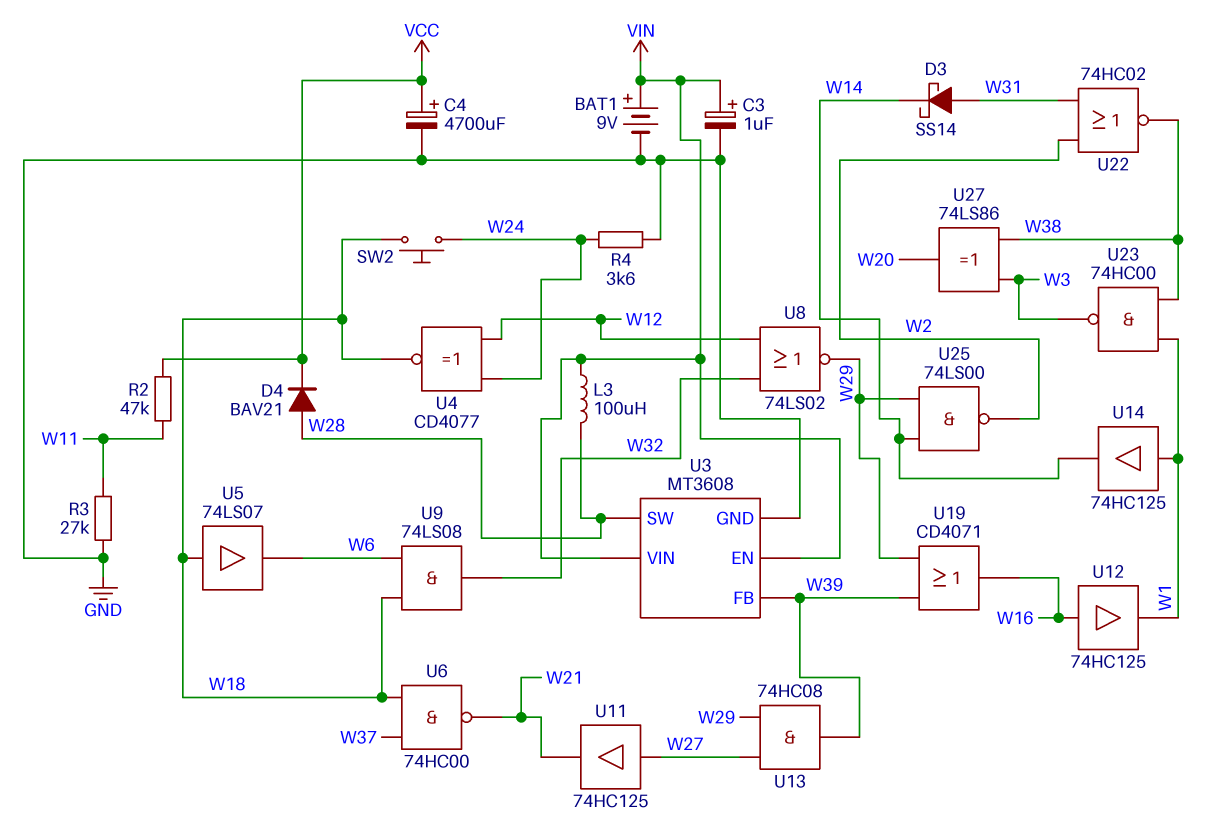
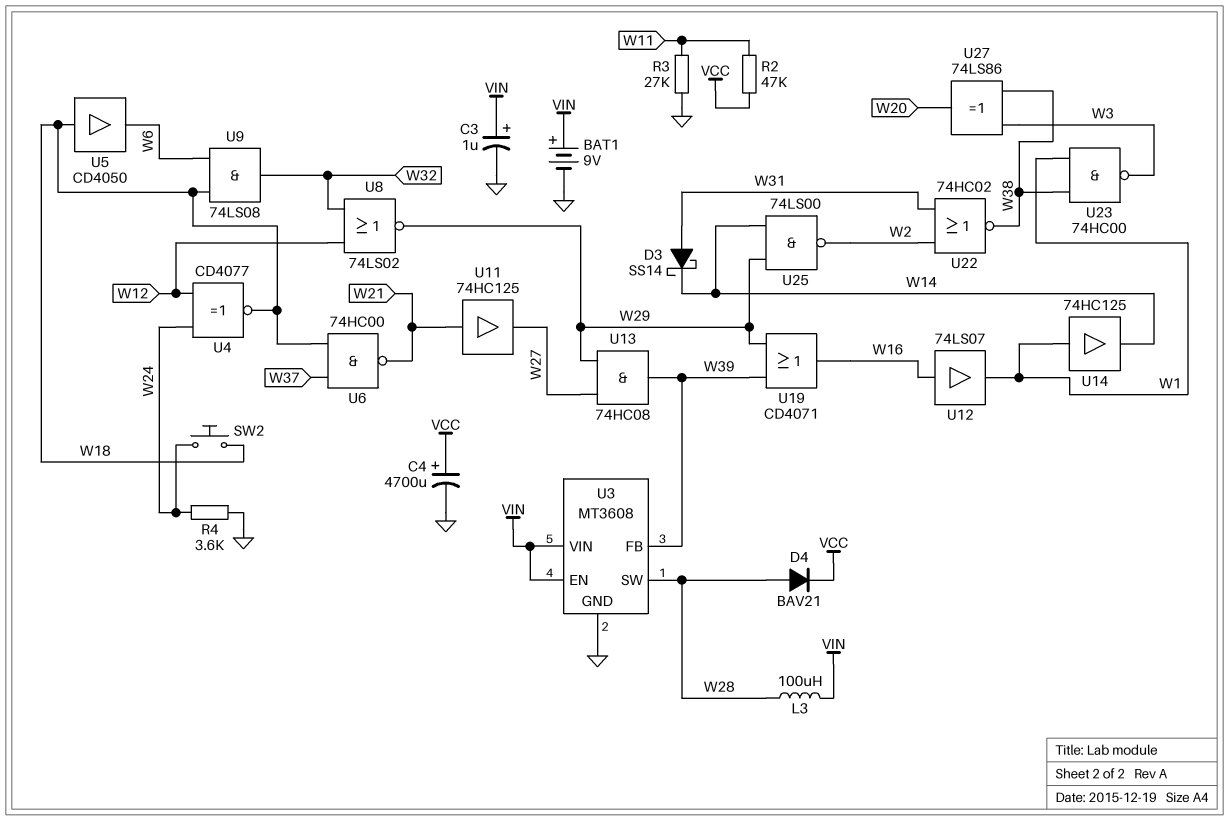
U5: buffer 74LS07 (in W18, out W6) -> buffer CD4050 (in W18, out W6)
U11: buffer 74HC125 (in W27, out W21) -> buffer 74HC125 (in W21, out W27)
U12: buffer 74HC125 (in W16, out W1) -> buffer 74LS07 (in W16, out W1)

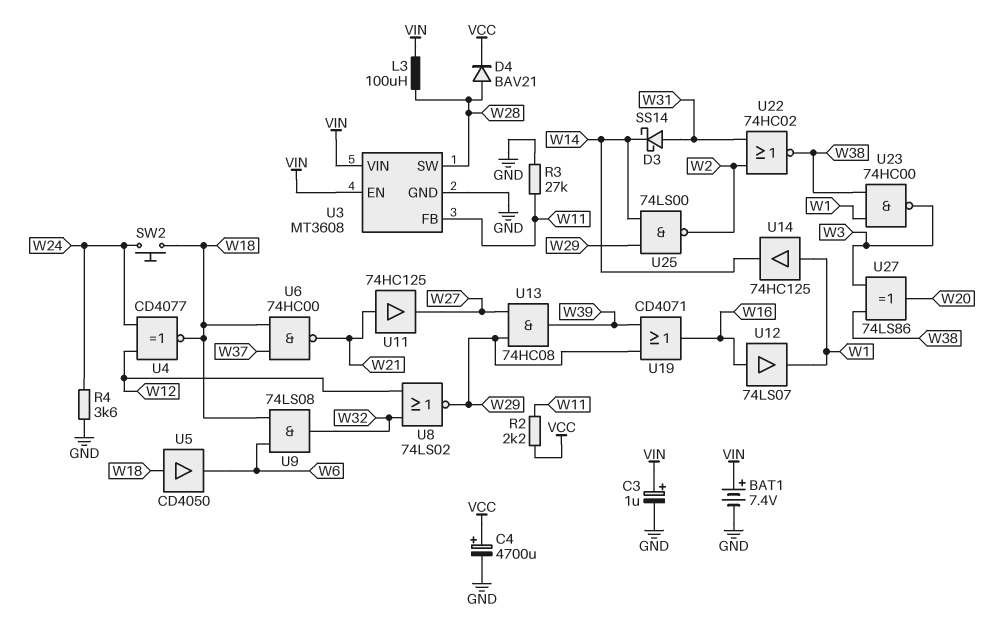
BAT1: 9V (plus VIN, minus GND) -> 7.4V (plus VIN, minus GND)
R2: 47k (VCC, W11) -> 2.2k (VCC, W11)
U3 pin FB: W39 -> W11

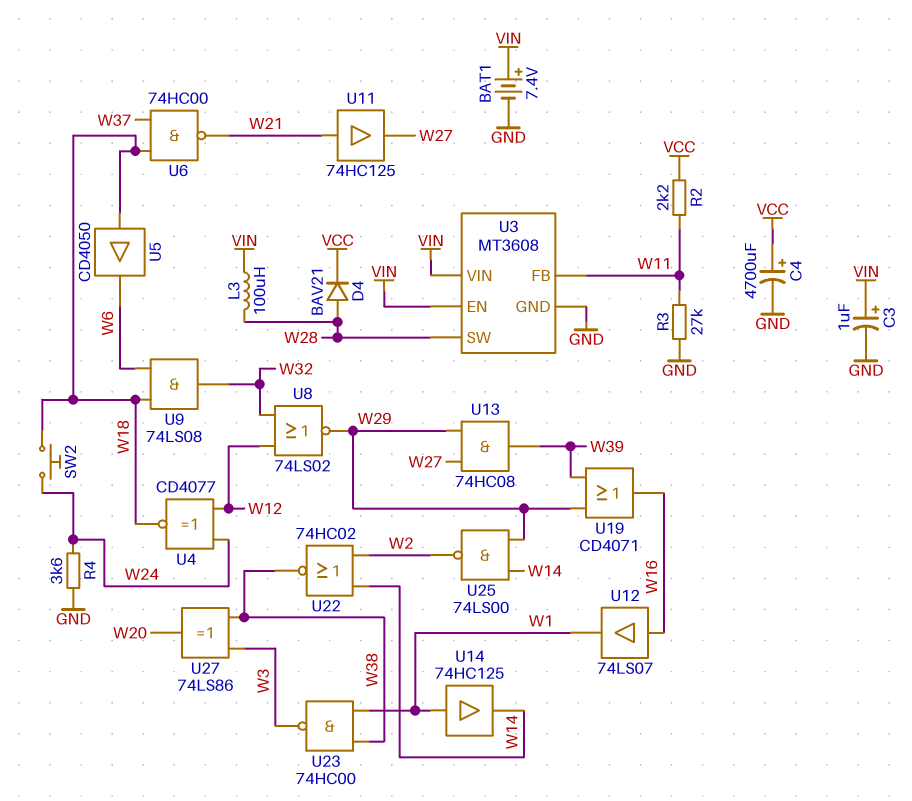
D3: schottky SS14 (A W31, K W14) -> none
U22: NOR 74HC02 (in W2, in W31, out W38) -> NOR 74HC02 (in W2, in W14, out W38)

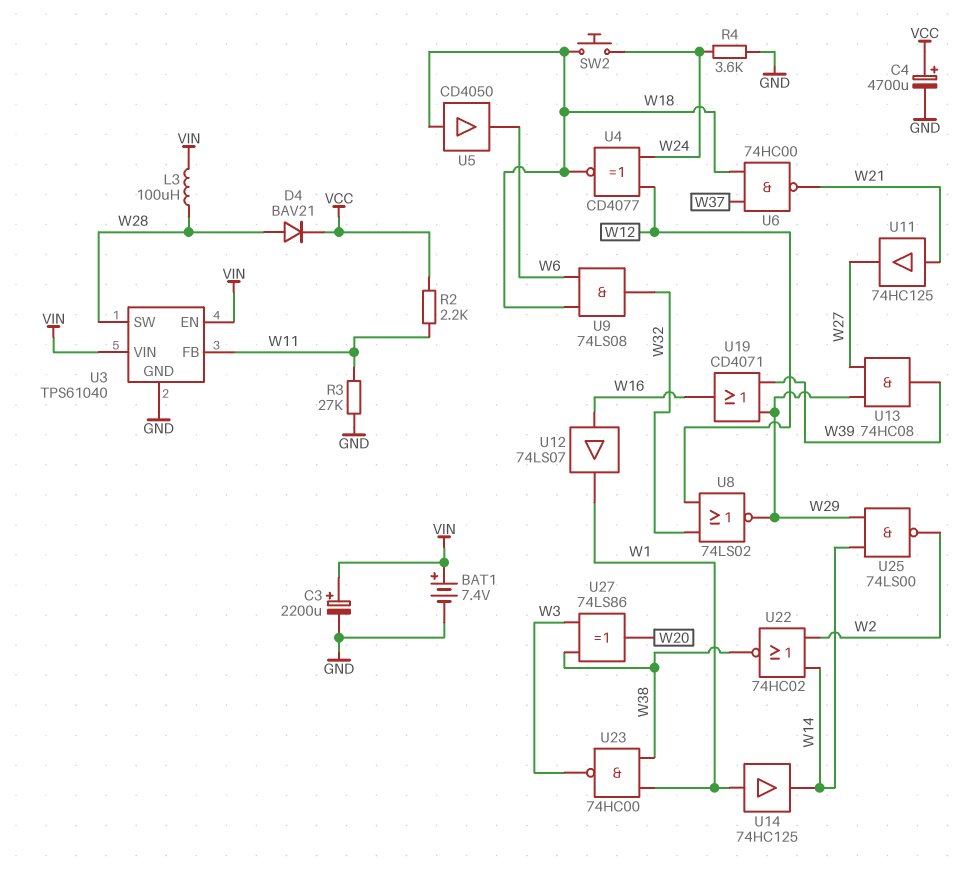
C3: 1uF (plus VIN, minus GND) -> 2200uF (plus VIN, minus GND)
U3: MT3608 -> TPS61040

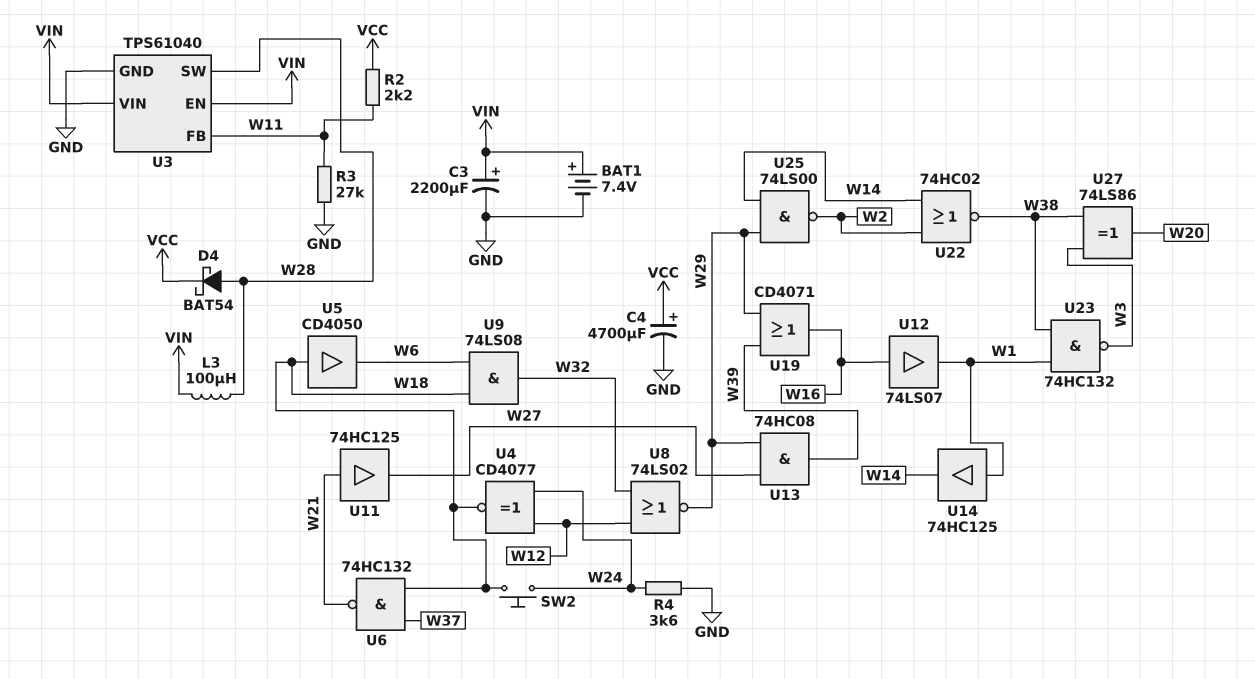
D4: diode BAV21 (A W28, K VCC) -> schottky BAT54 (A W28, K VCC)
U6: NAND 74HC00 (in W18, in W37, out W21) -> NAND 74HC132 (in W18, in W37, out W21)
U23: NAND 74HC00 (in W1, in W38, out W3) -> NAND 74HC132 (in W1, in W38, out W3)

